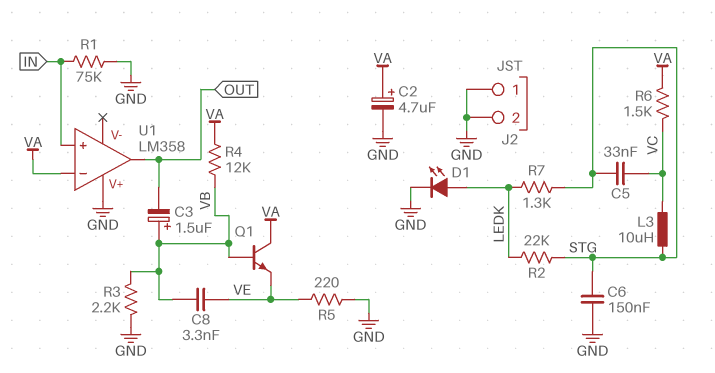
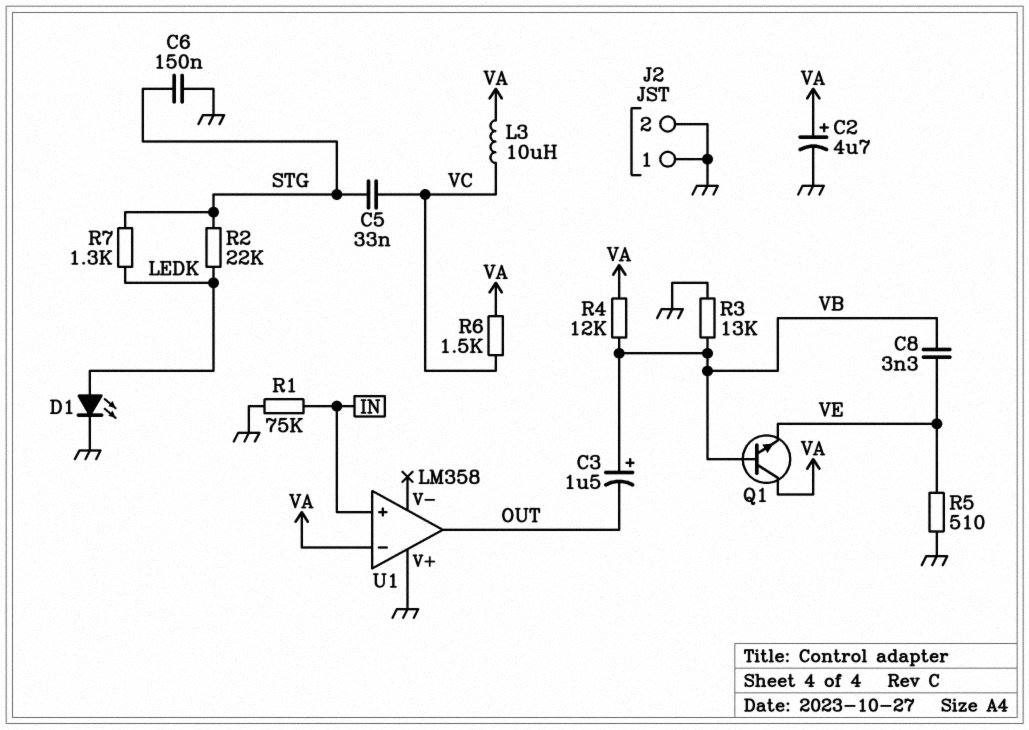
L3: 10uH (STG, VC) -> 10uH (VA, VC)
R3: 2.2k (GND, VB) -> 13k (GND, VB)
R5: 220 (GND, VE) -> 510 (GND, VE)

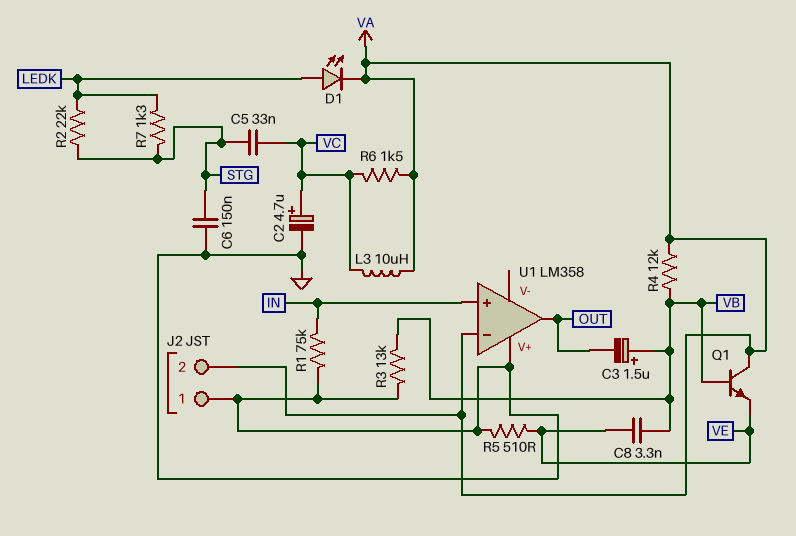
C2: 4.7uF (plus VA, minus GND) -> 4.7uF (plus VC, minus GND)
D1: LED (A LEDK, K GND) -> LED (A LEDK, K VA)
J2 pin 2: GND -> VA

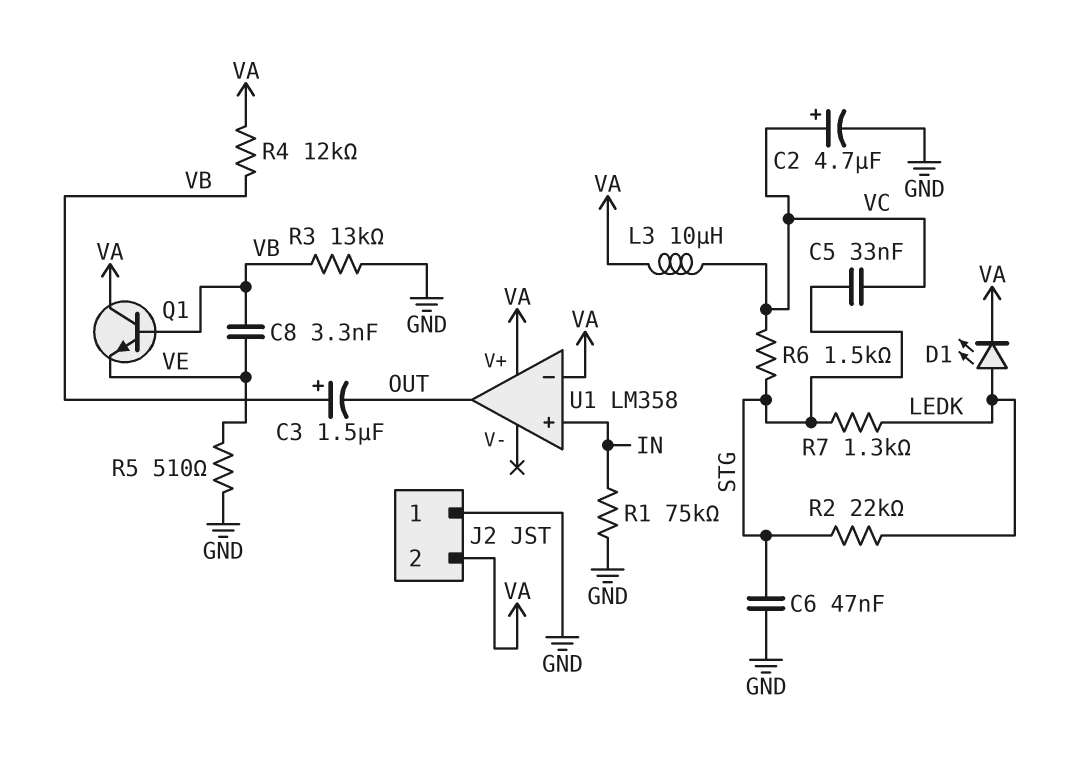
C6: 150nF (GND, STG) -> 47nF (GND, STG)
R6: 1.5k (VA, VC) -> 1.5k (STG, VC)
U1 pin V+: GND -> VA

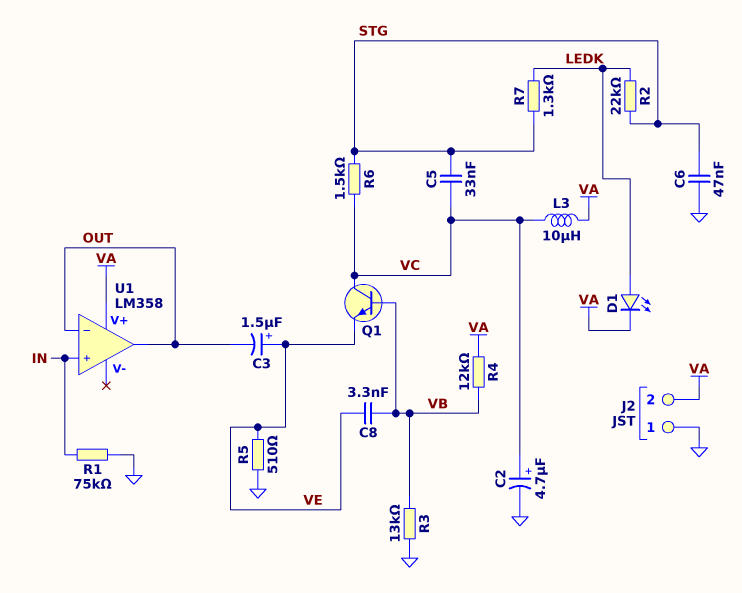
C3: 1.5uF (plus VB, minus OUT) -> 1.5uF (plus VE, minus OUT)
Q1: NPN (B VB, C VA, E VE) -> NPN (B VB, C VC, E VE)
U1 pin in-: VA -> OUT

